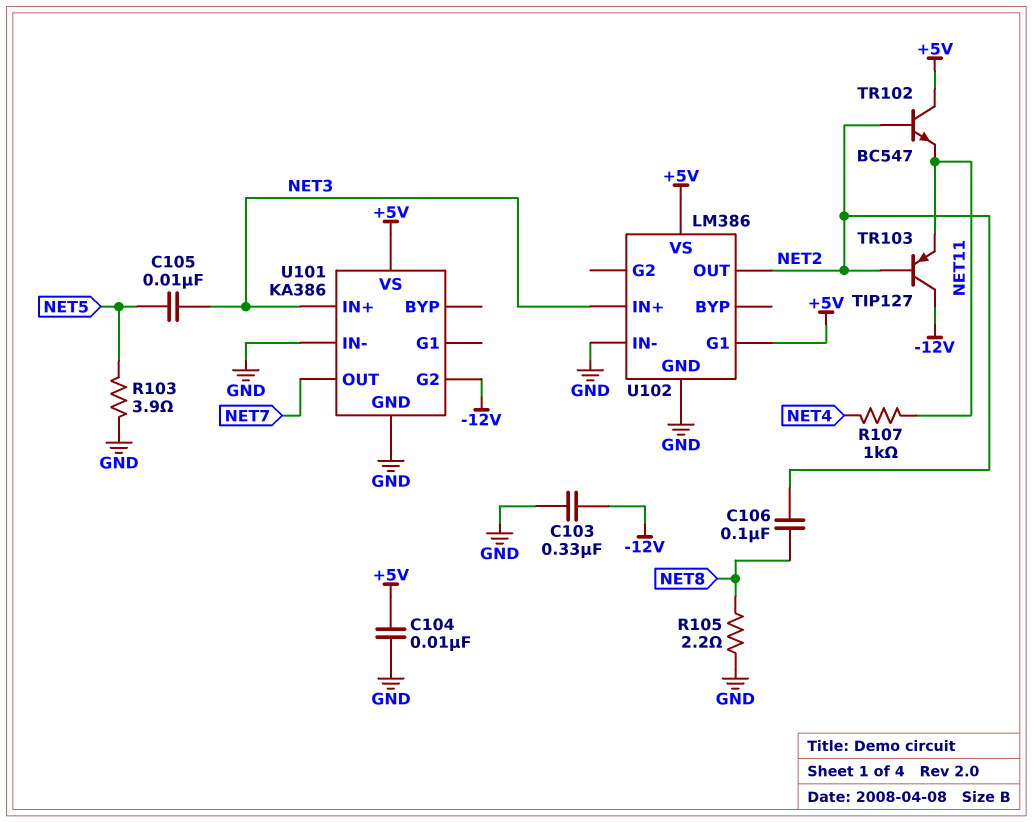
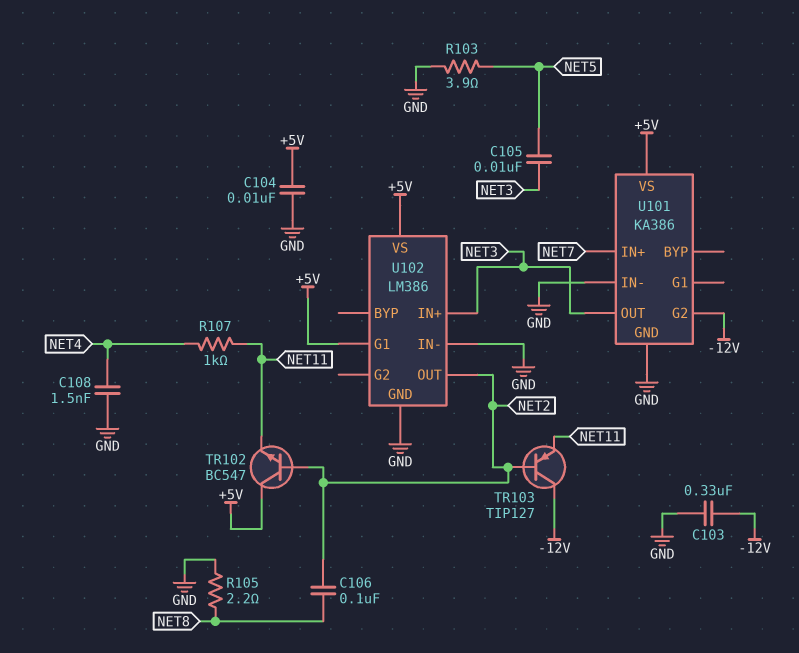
C108: none -> 1.5nF (GND, NET4)
U101 pin IN+: NET3 -> NET7
U101 pin OUT: NET7 -> NET3

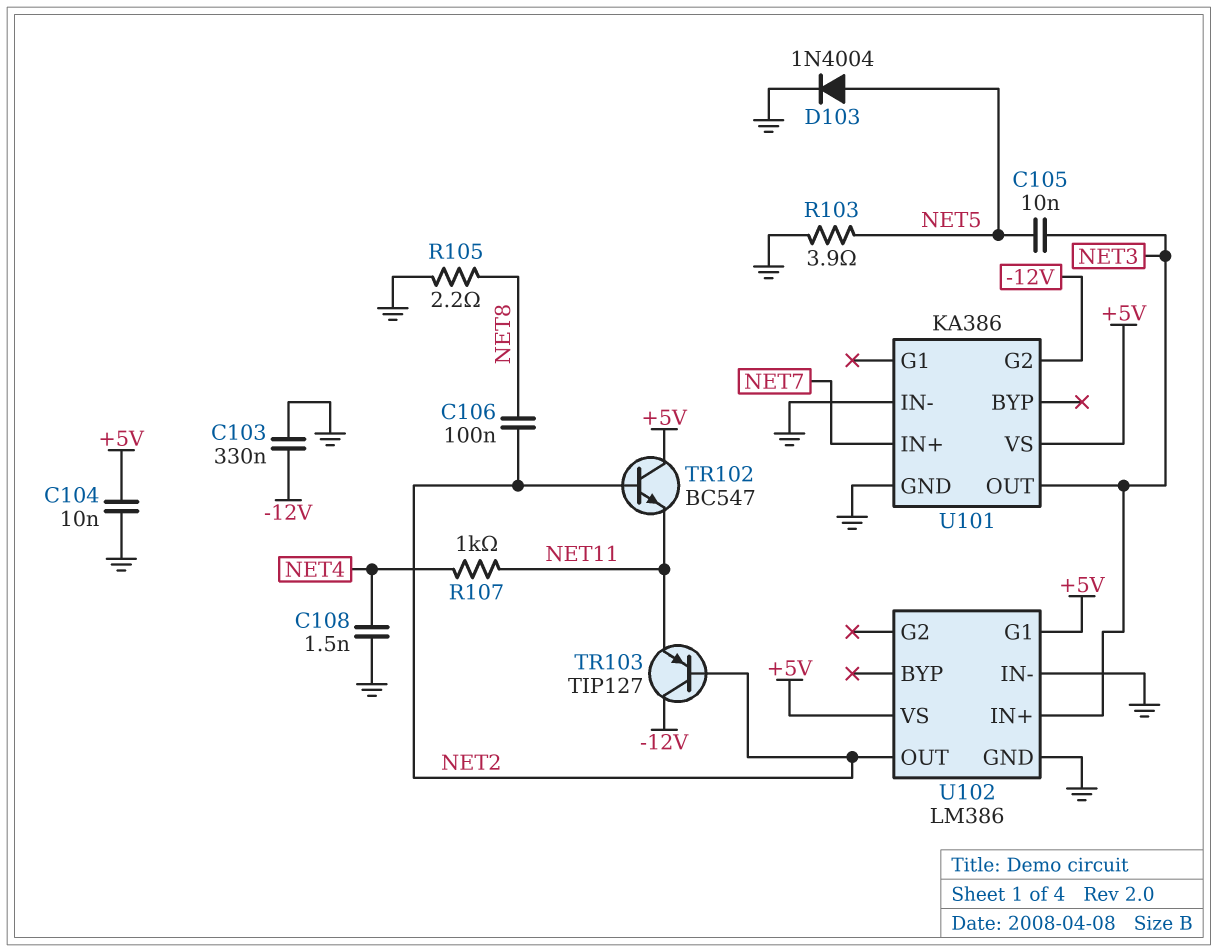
D103: none -> diode 1N4004 (A NET5, K GND)

